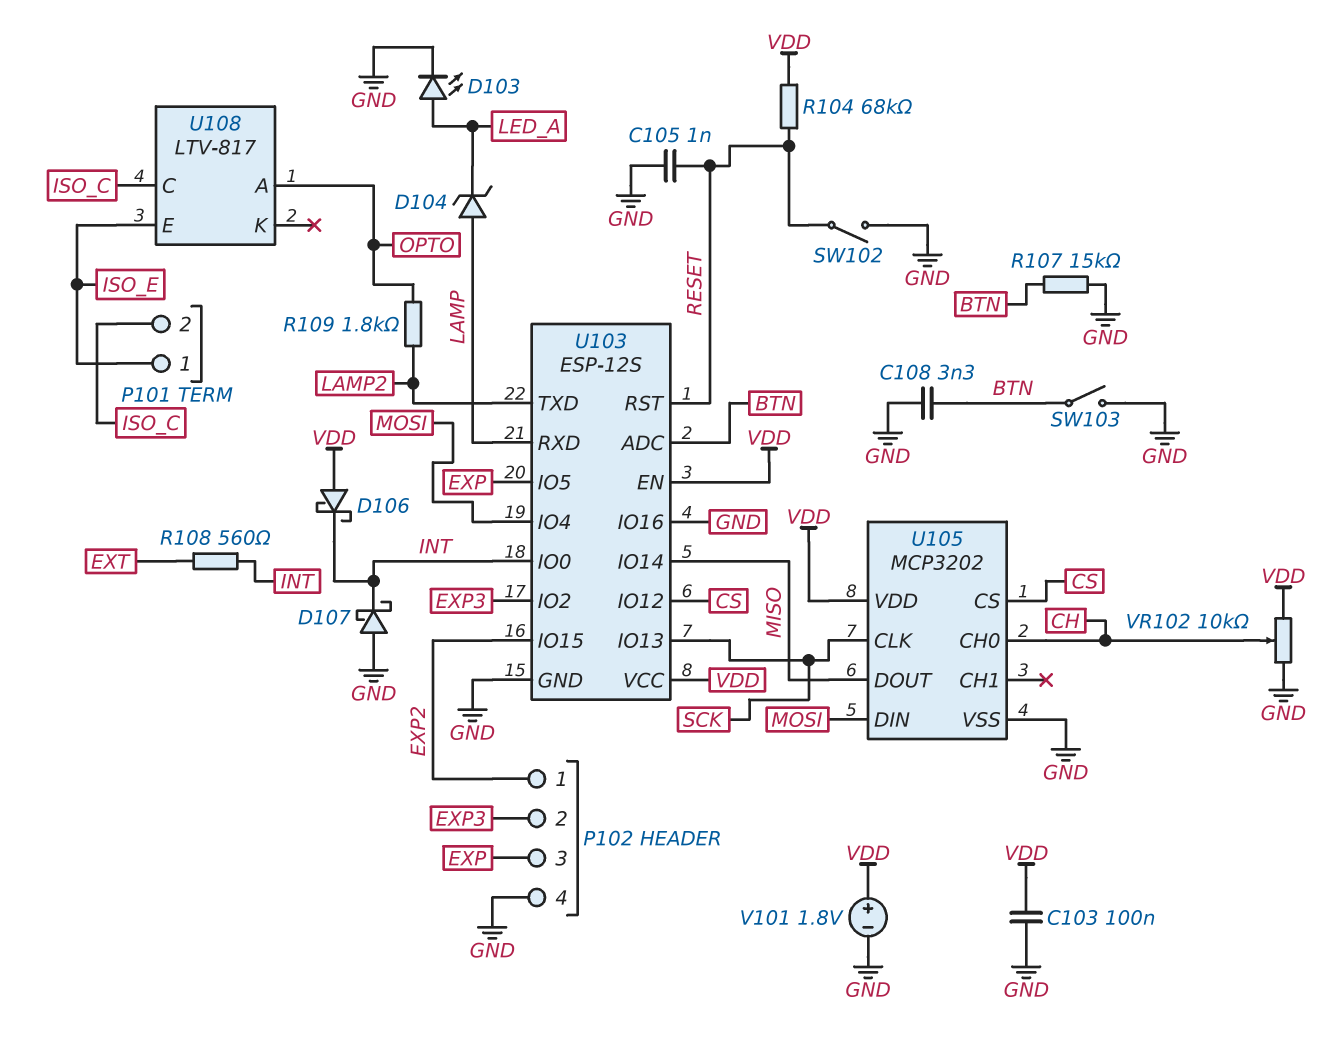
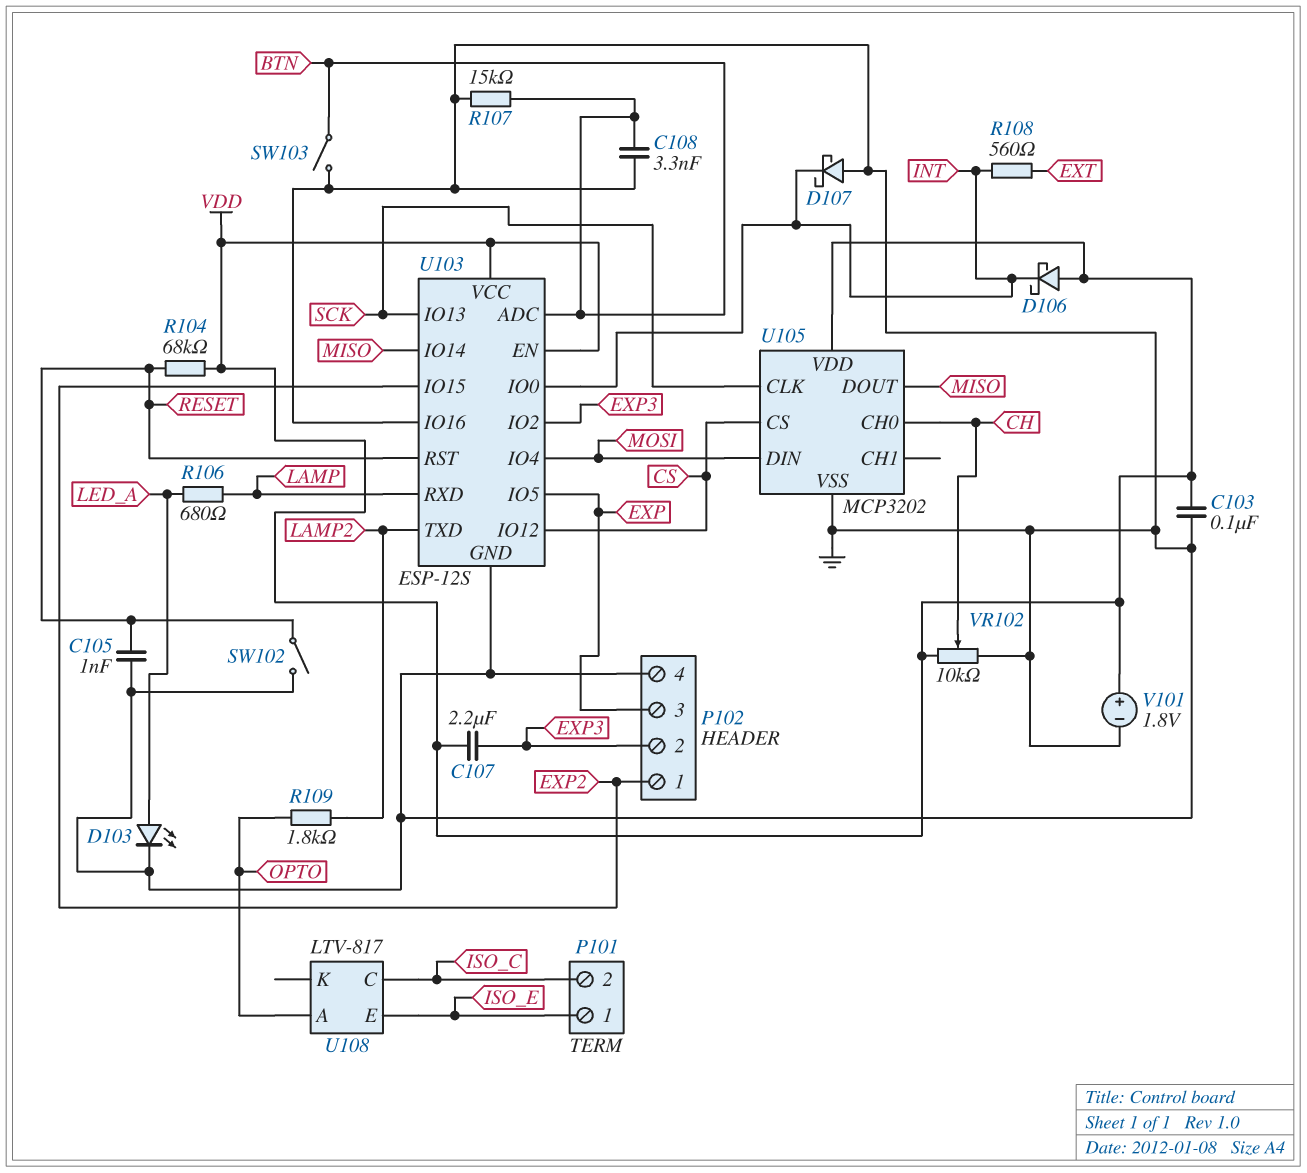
C107: none -> 2.2uF (EXP3, VDD)
D104: zener (A LAMP, K LED_A) -> none
R106: none -> 680 (LAMP, LED_A)

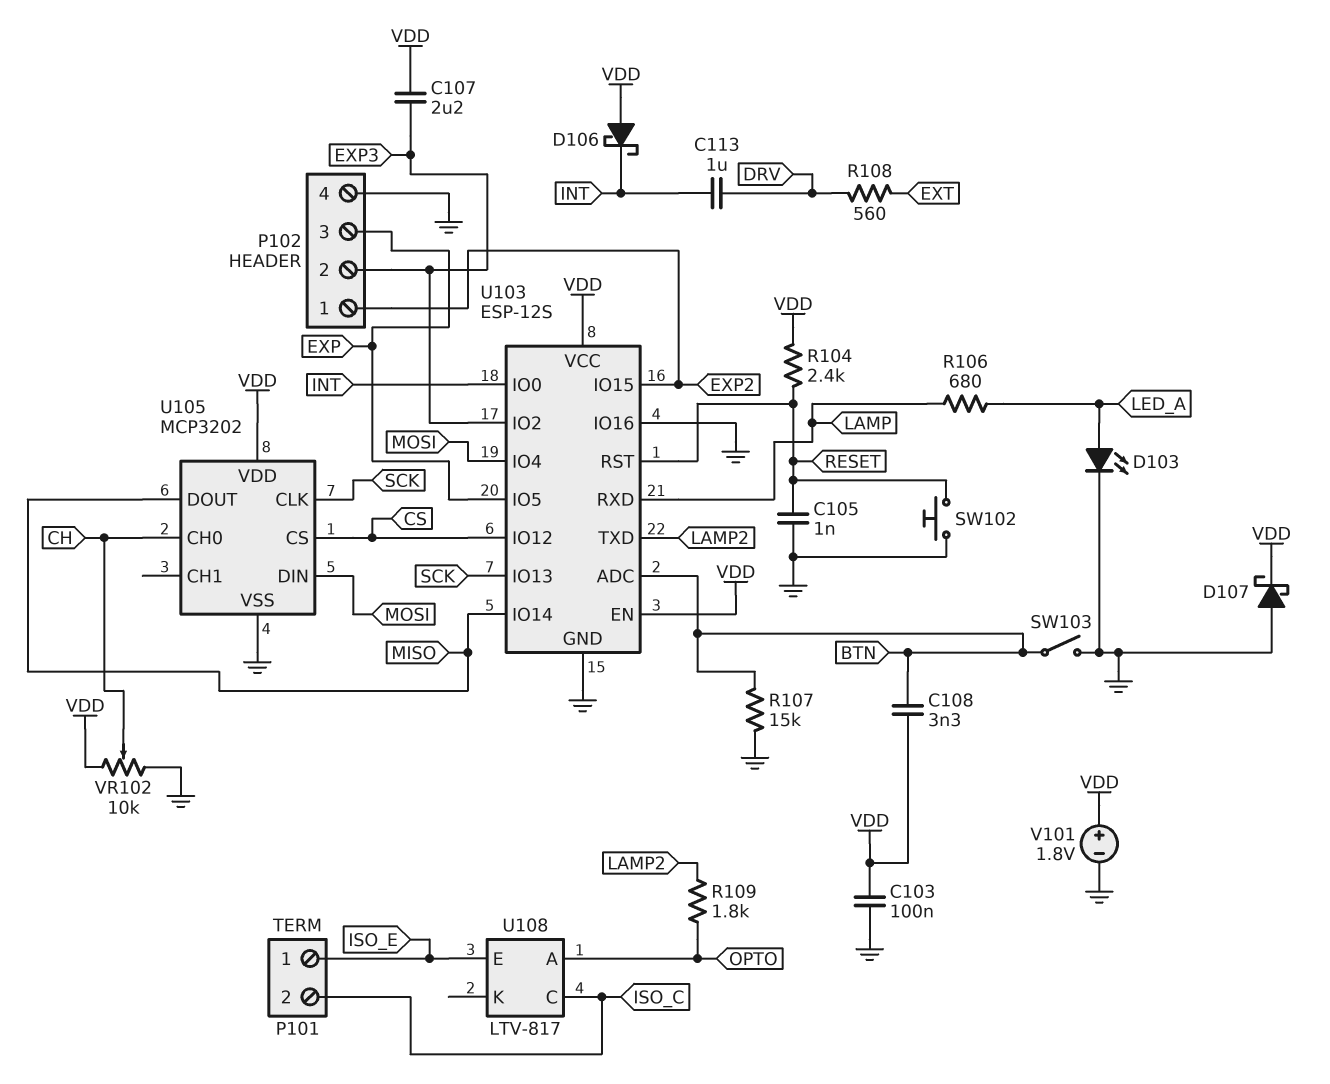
C108: 3.3nF (BTN, GND) -> 3.3nF (BTN, VDD)
C113: none -> 1uF (DRV, INT)
D107: schottky (A GND, K INT) -> schottky (A GND, K VDD)
R104: 68k (RESET, VDD) -> 2.4k (RESET, VDD)
R108: 560 (EXT, INT) -> 560 (DRV, EXT)
SW102: switch (GND, RESET) -> button (GND, RESET)

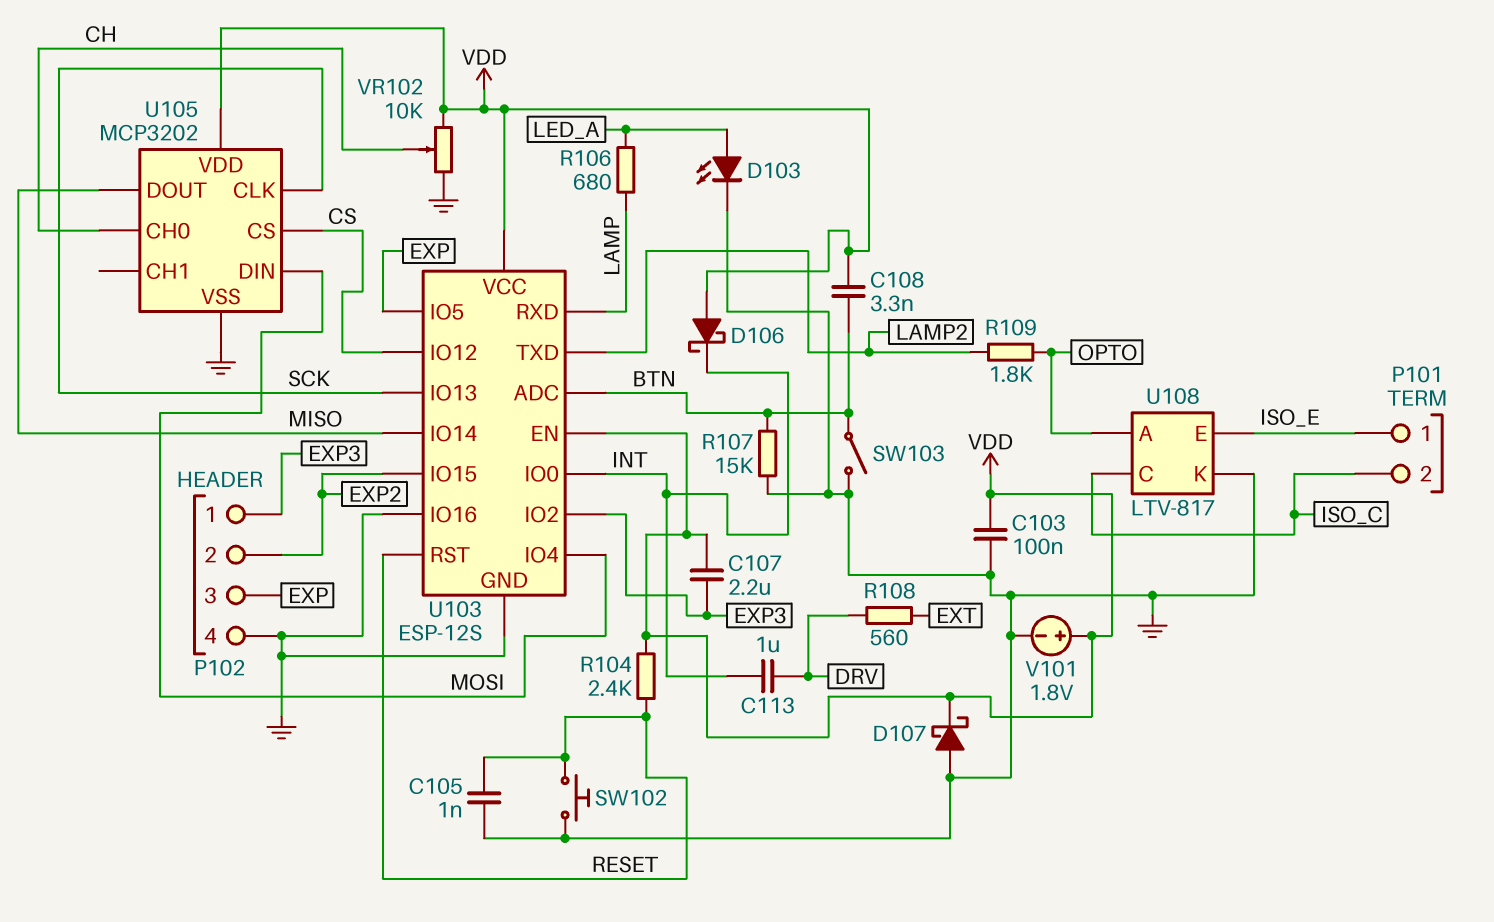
P102 pin 1: EXP2 -> EXP3
P102 pin 2: EXP3 -> EXP2
U108 pin K: none -> GND

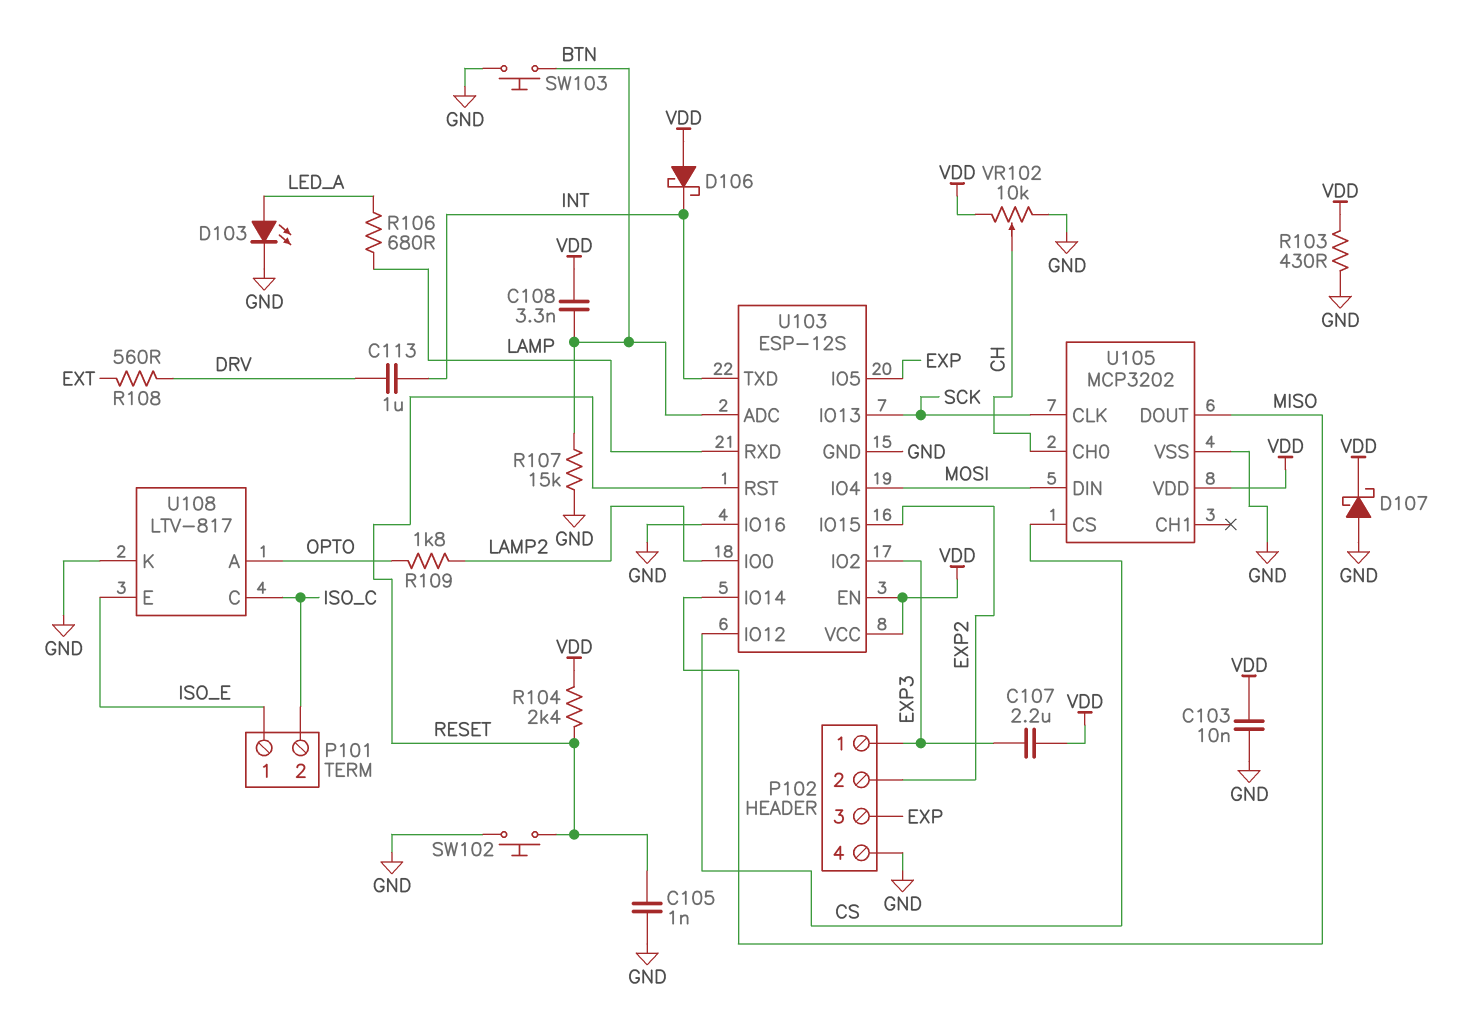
C103: 100nF (GND, VDD) -> 10nF (GND, VDD)
R103: none -> 430 (GND, VDD)
SW103: switch (BTN, GND) -> button (BTN, GND)
U103 pin IO0: INT -> LAMP2
U103 pin TXD: LAMP2 -> INT
V101: 1.8V (plus VDD, minus GND) -> none

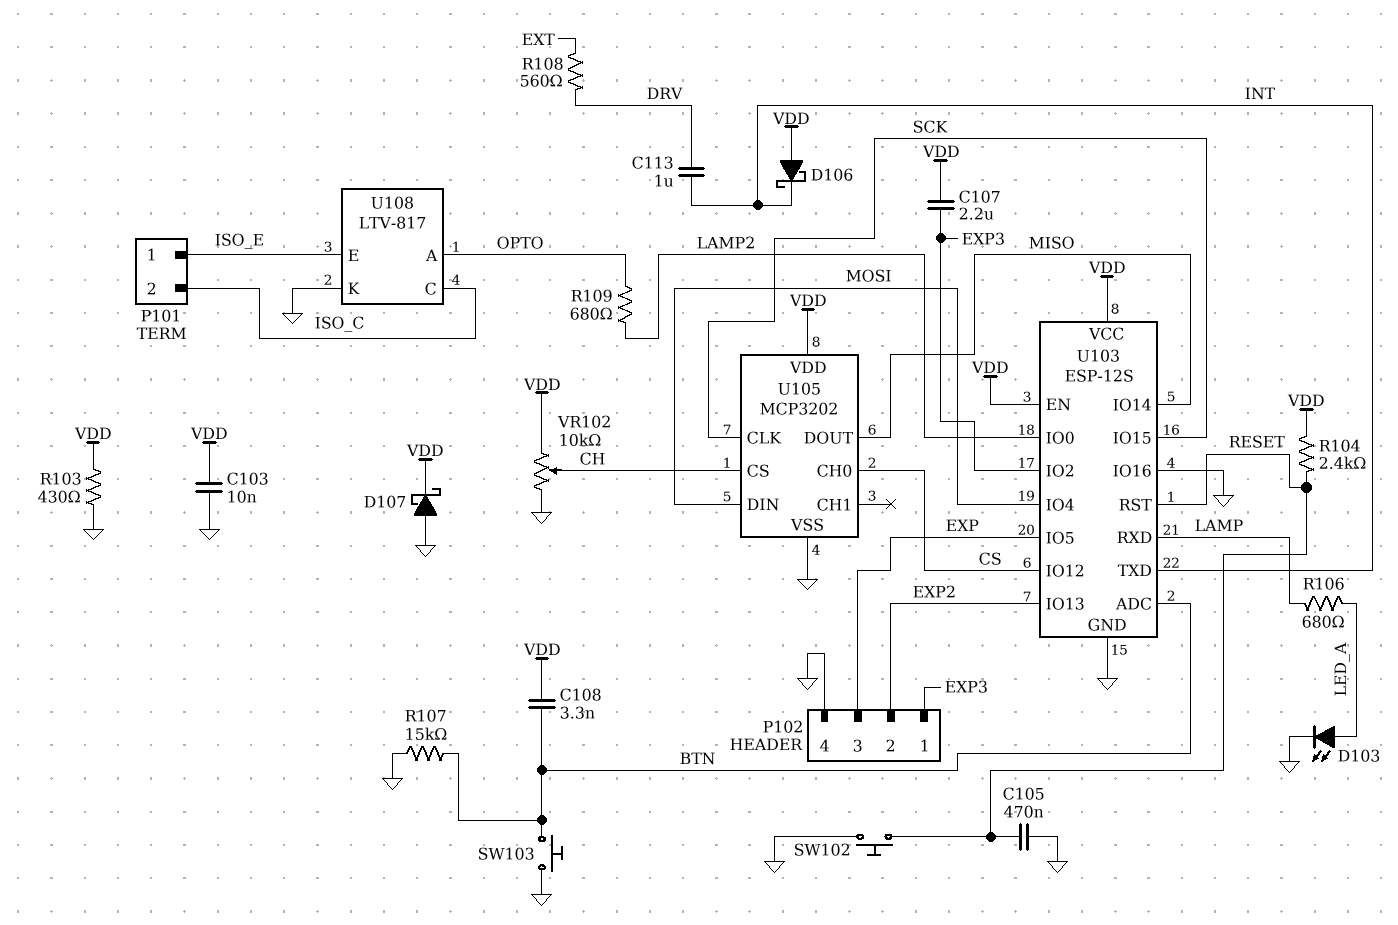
C105: 1nF (GND, RESET) -> 470nF (GND, RESET)
R109: 1.8k (LAMP2, OPTO) -> 680 (LAMP2, OPTO)
U103 pin IO13: SCK -> EXP2
U103 pin IO15: EXP2 -> SCK
U105 pin CH0: CH -> CS
U105 pin CS: CS -> CH

